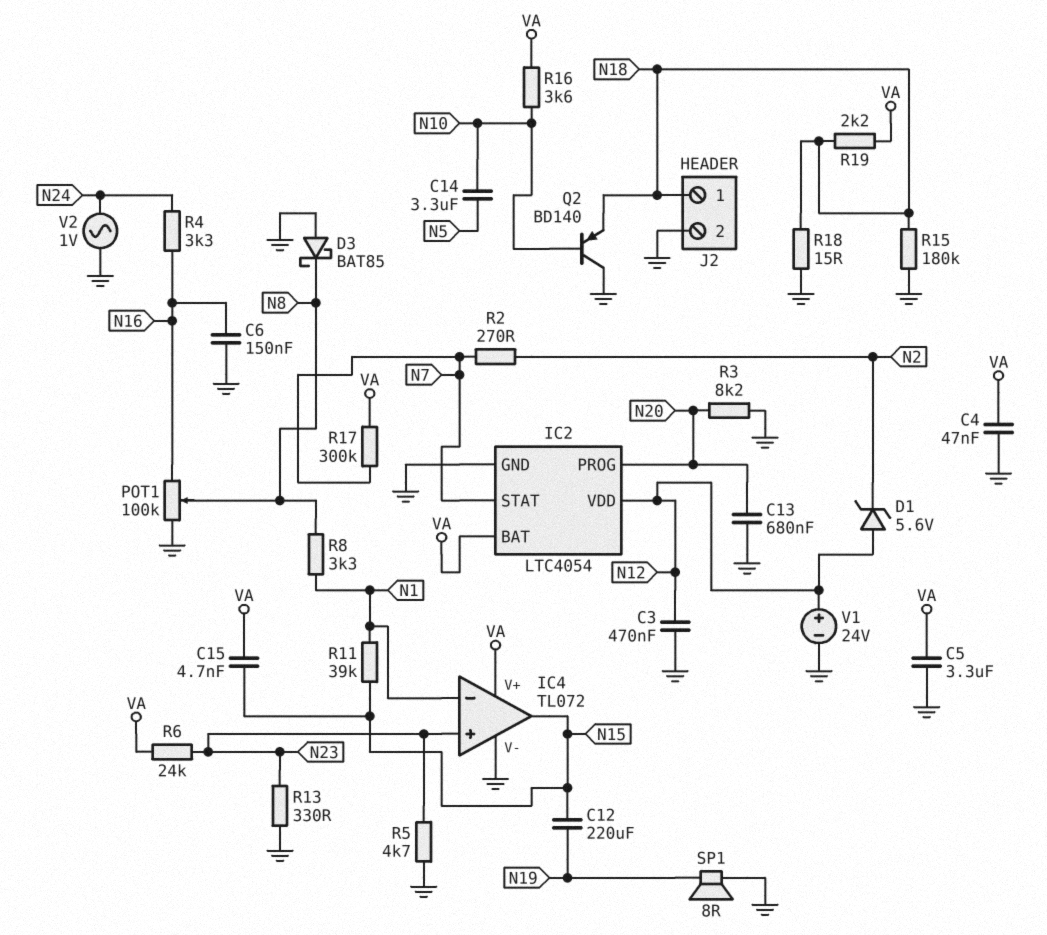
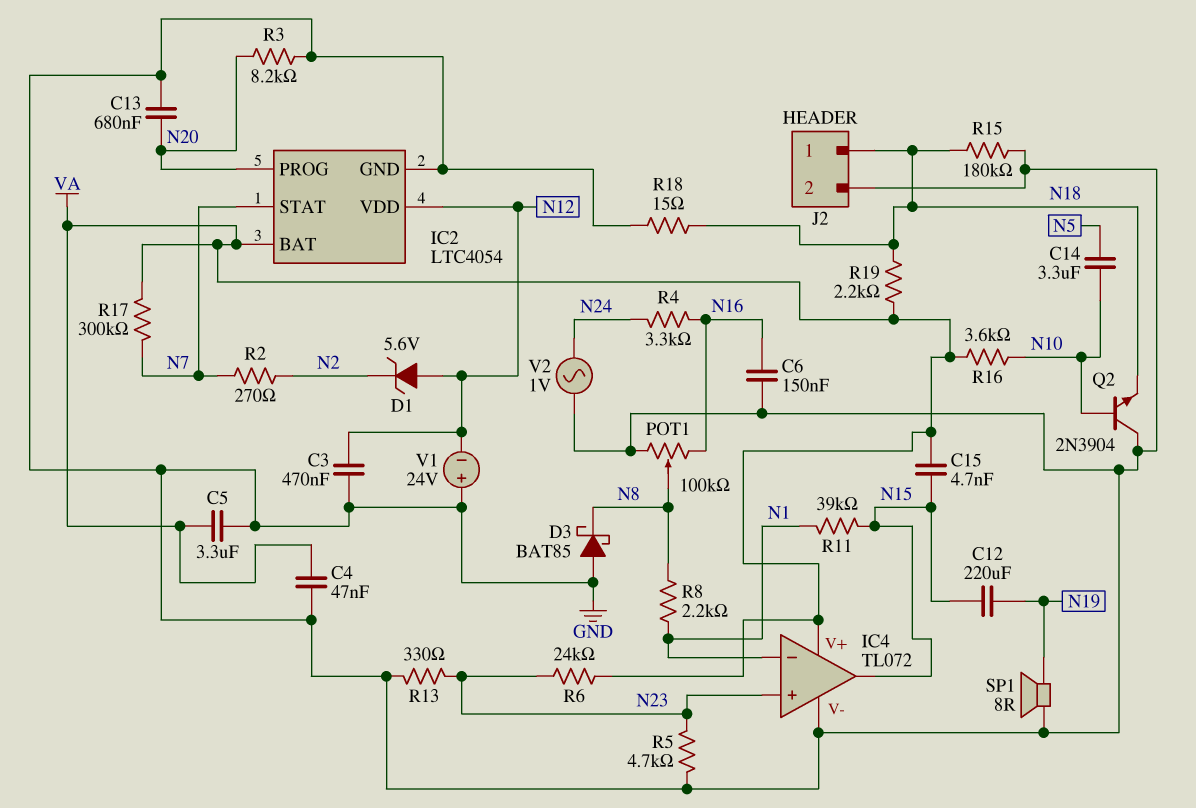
Q2: PNP BD140 (B N10, C GND, E N18) -> NPN 2N3904 (B N10, C GND, E N18)
R8: 3.3k (N1, N8) -> 2.2k (N1, N8)
V1: 24V (plus N12, minus GND) -> 24V (plus GND, minus N12)

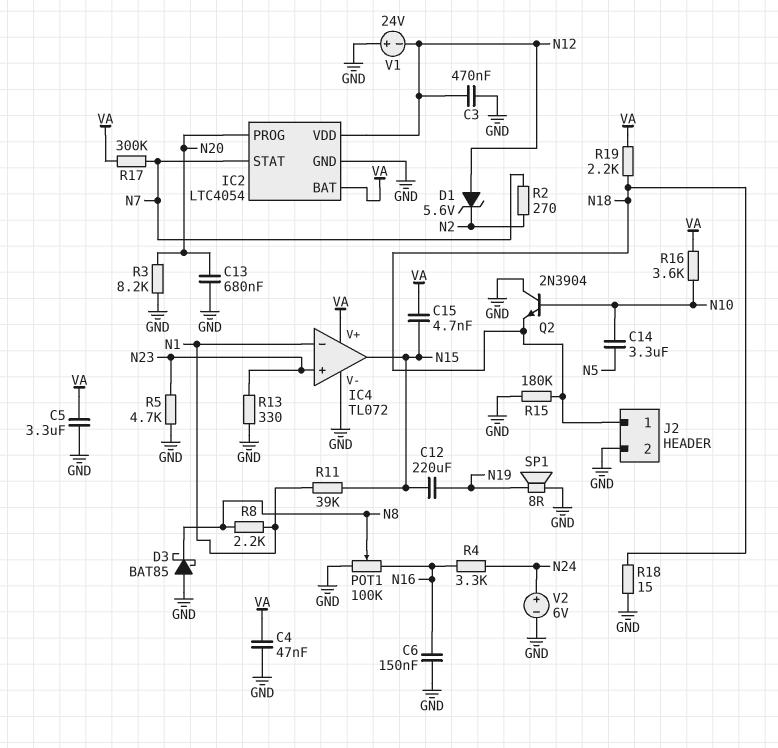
R6: 24k (N23, VA) -> none
V2: AC 1V (GND, N24) -> 6V (plus N24, minus GND)

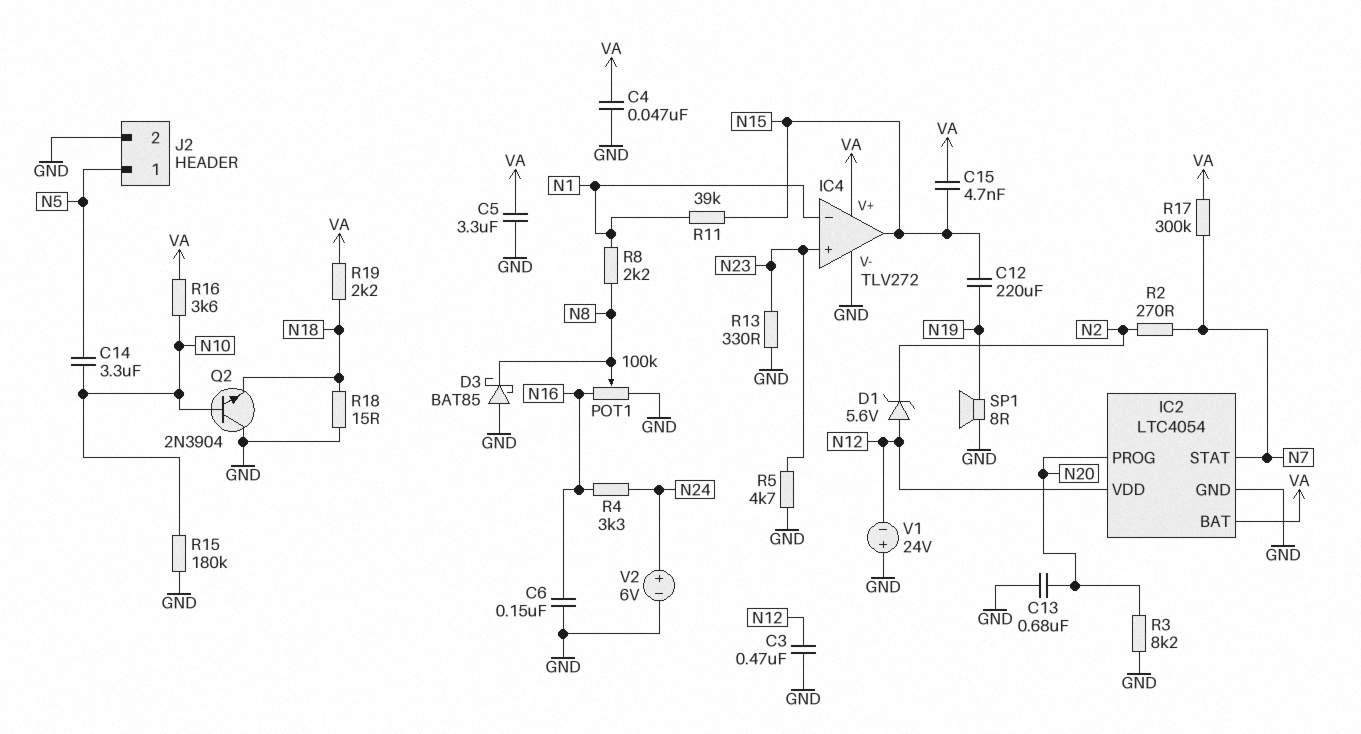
IC4: TL072 -> TLV272
J2 pin 1: N18 -> N5
R15: 180k (GND, N18) -> 180k (GND, N10)

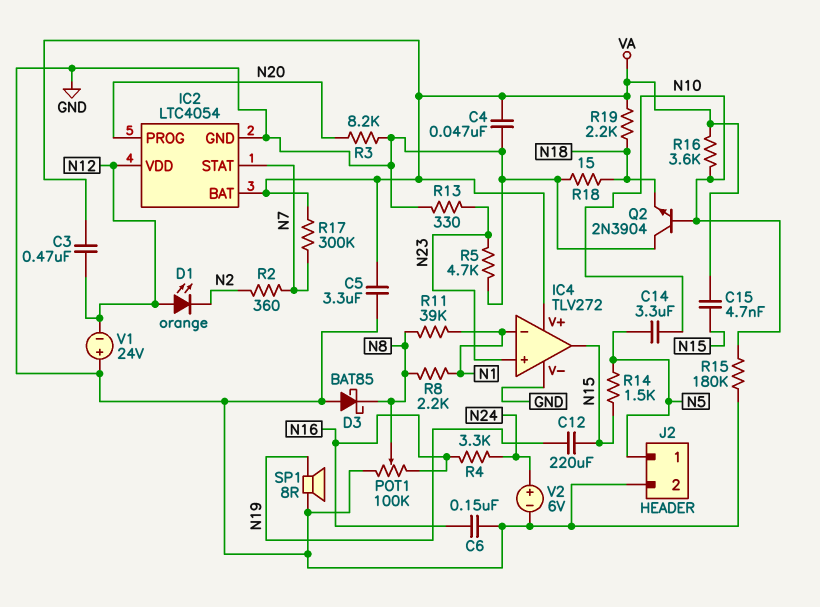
C3: 470nF (GND, N12) -> 470nF (N12, VA)
C13: 680nF (GND, N20) -> none
D1: zener 5.6V (A N12, K N2) -> LED orange (A N12, K N2)
R2: 270 (N2, N7) -> 360 (N2, N7)
R11: 39k (N1, N15) -> 39k (N1, N8)
R14: none -> 1.5k (N5, N15)

